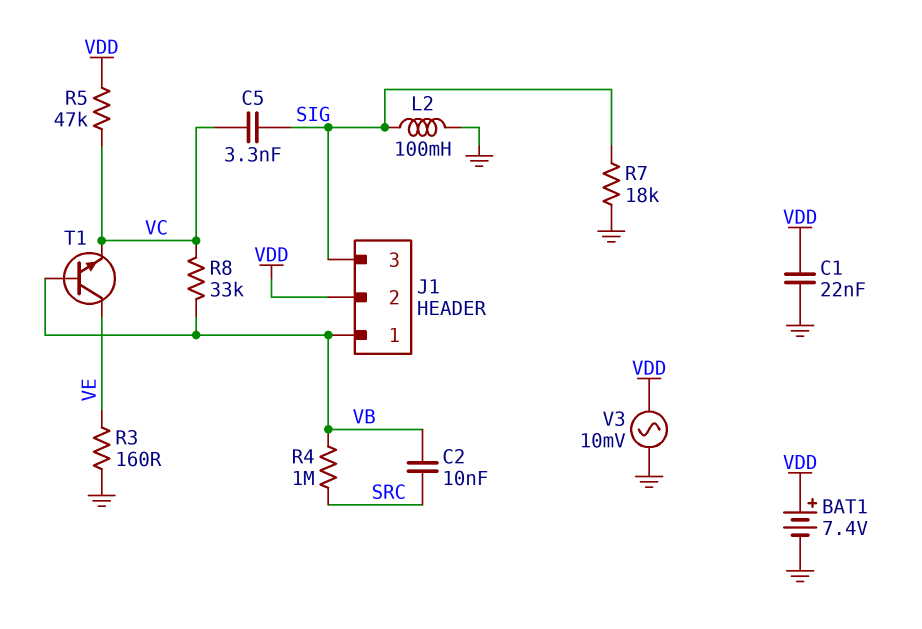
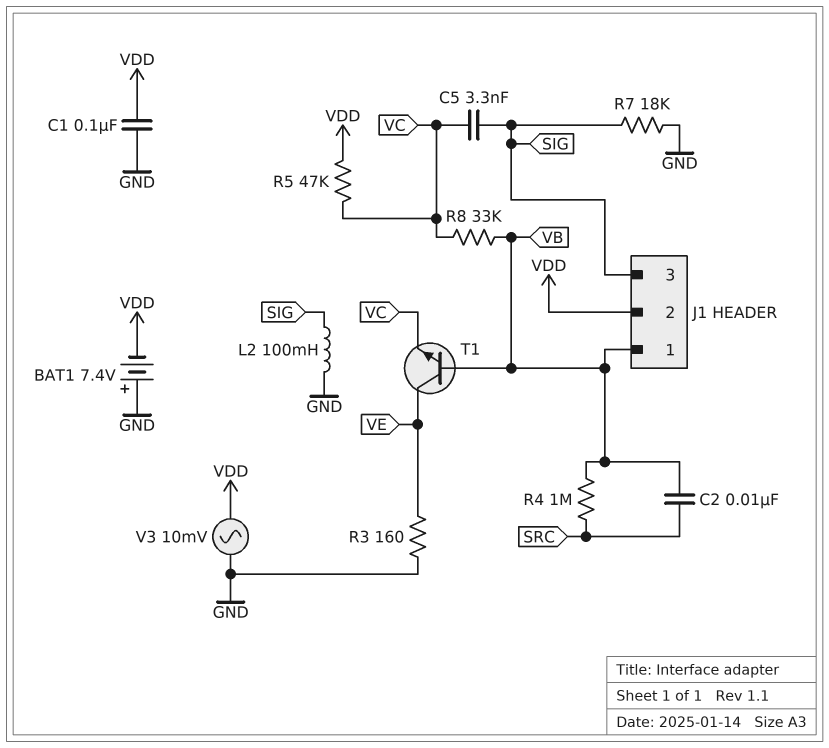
BAT1: 7.4V (plus VDD, minus GND) -> 7.4V (plus GND, minus VDD)
C1: 22nF (GND, VDD) -> 100nF (GND, VDD)

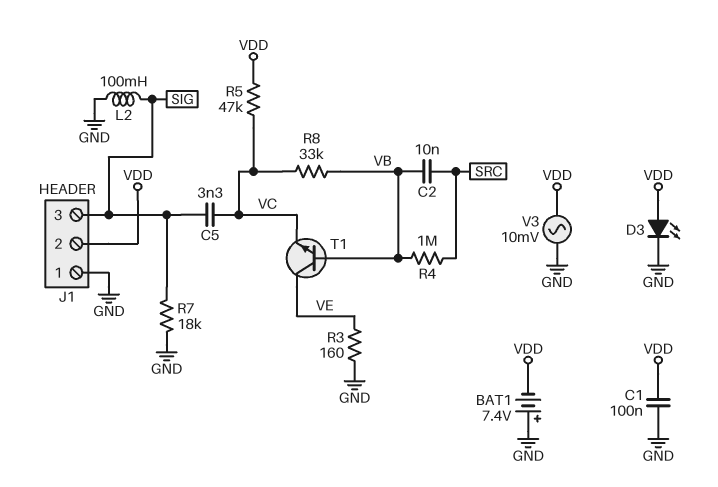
D3: none -> LED (A VDD, K GND)
J1 pin 1: VB -> GND

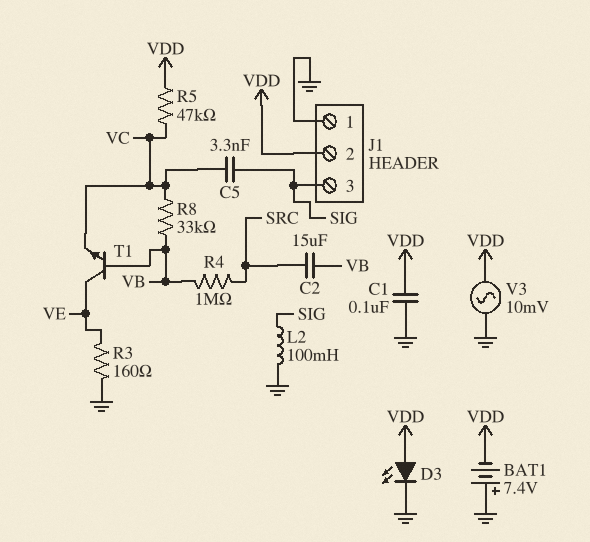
C2: 10nF (SRC, VB) -> 15uF (SRC, VB)
R7: 18k (GND, SIG) -> none

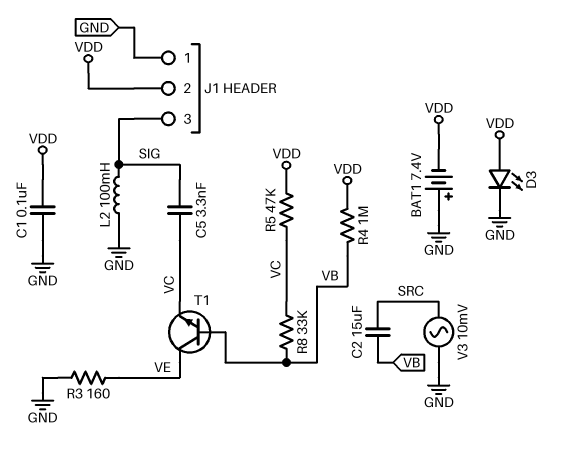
R4: 1M (SRC, VB) -> 1M (VB, VDD)
V3: AC 10mV (GND, VDD) -> AC 10mV (GND, SRC)

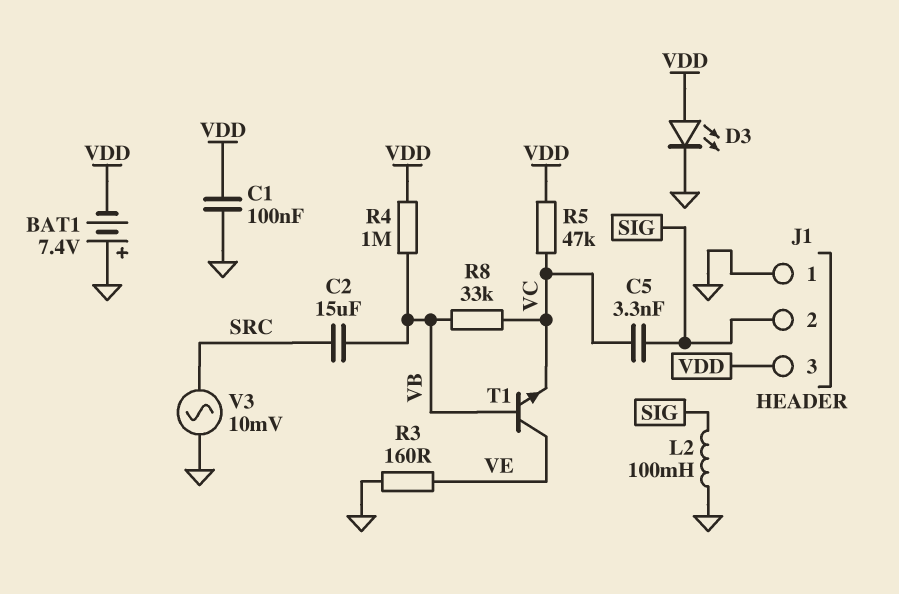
J1 pin 2: VDD -> SIG
J1 pin 3: SIG -> VDD

